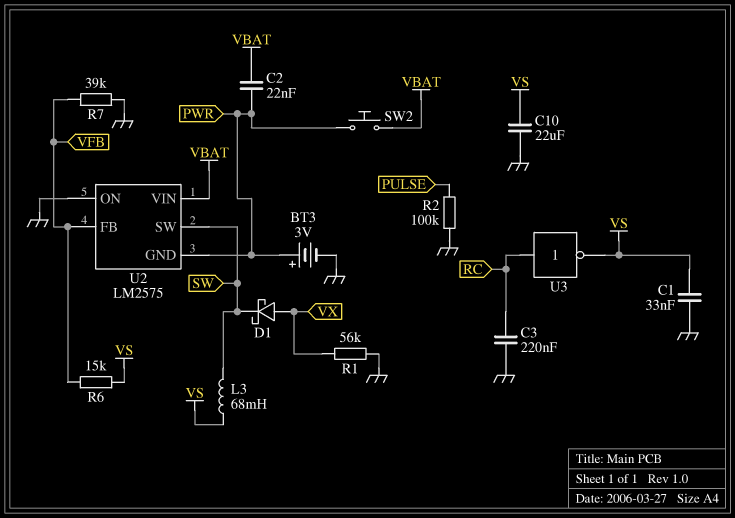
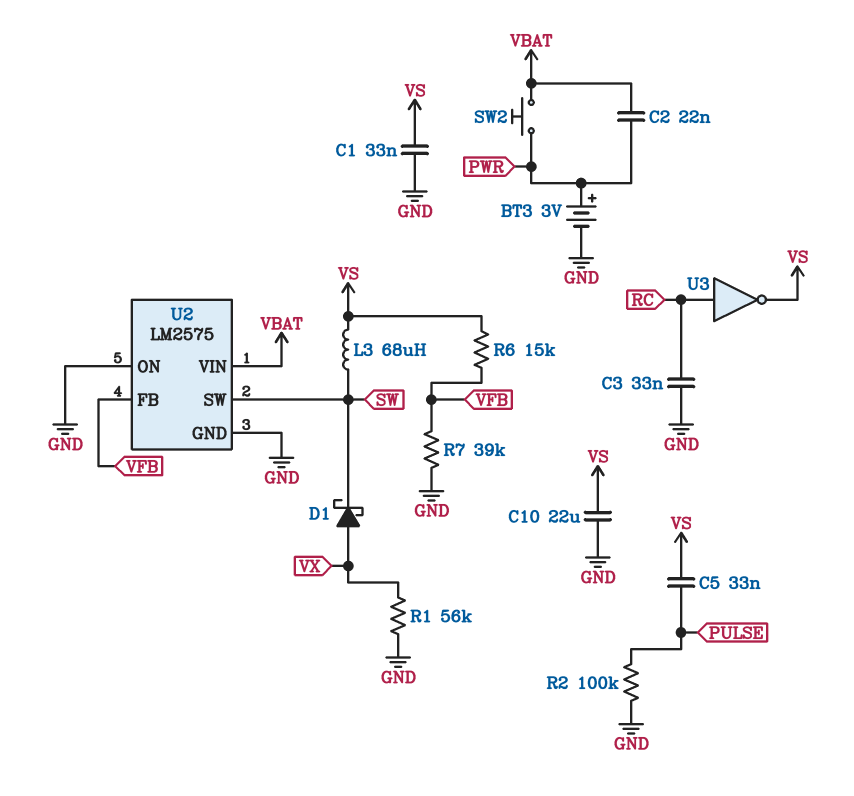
C3: 220nF (GND, RC) -> 33nF (GND, RC)
C5: none -> 33nF (PULSE, VS)
L3: 68mH (SW, VS) -> 68uH (SW, VS)
U2 pin GND: PWR -> GND

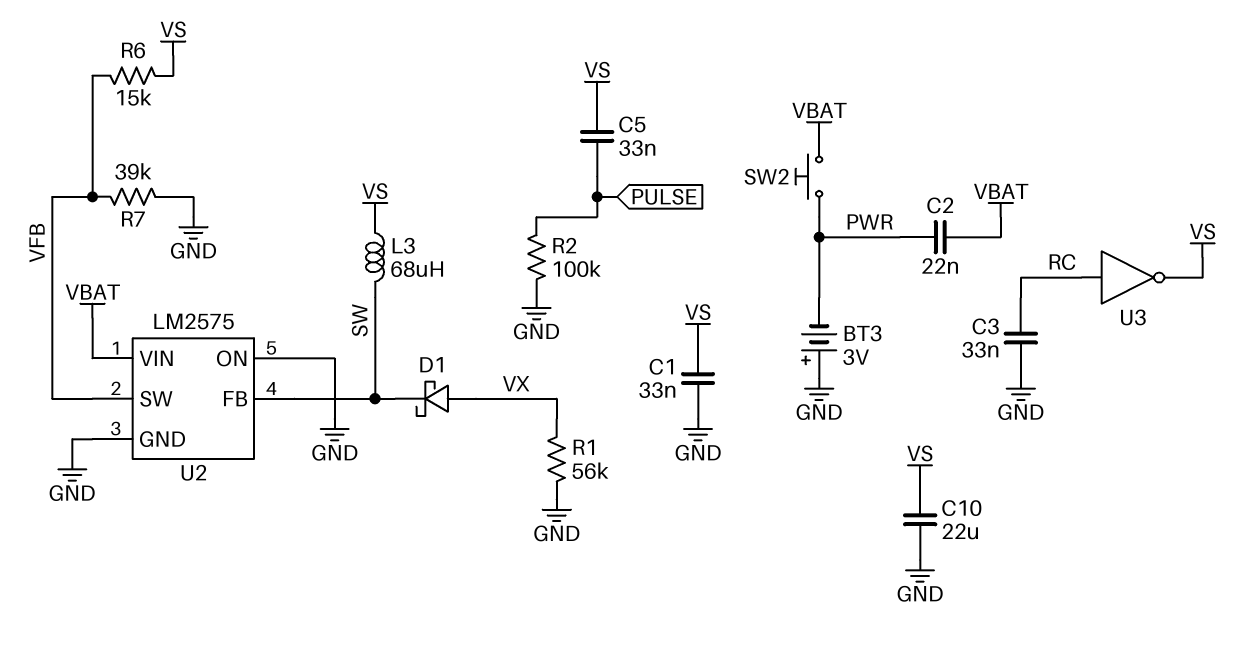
BT3: 3V (plus PWR, minus GND) -> 3V (plus GND, minus PWR)
U2 pin FB: VFB -> SW
U2 pin SW: SW -> VFB

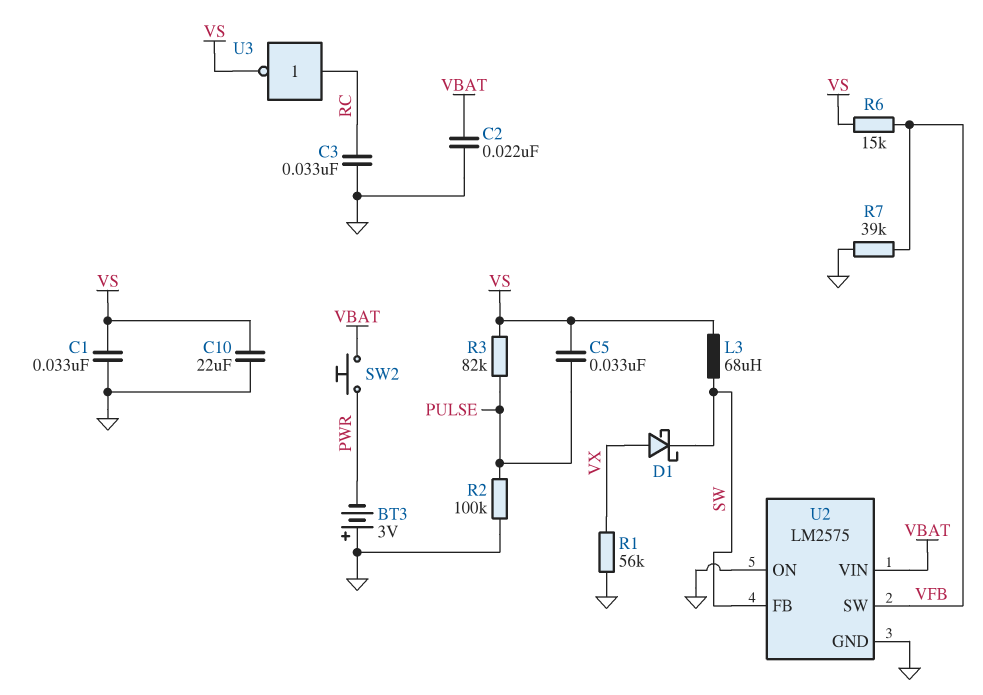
C2: 22nF (PWR, VBAT) -> 22nF (GND, VBAT)
R3: none -> 82k (PULSE, VS)

